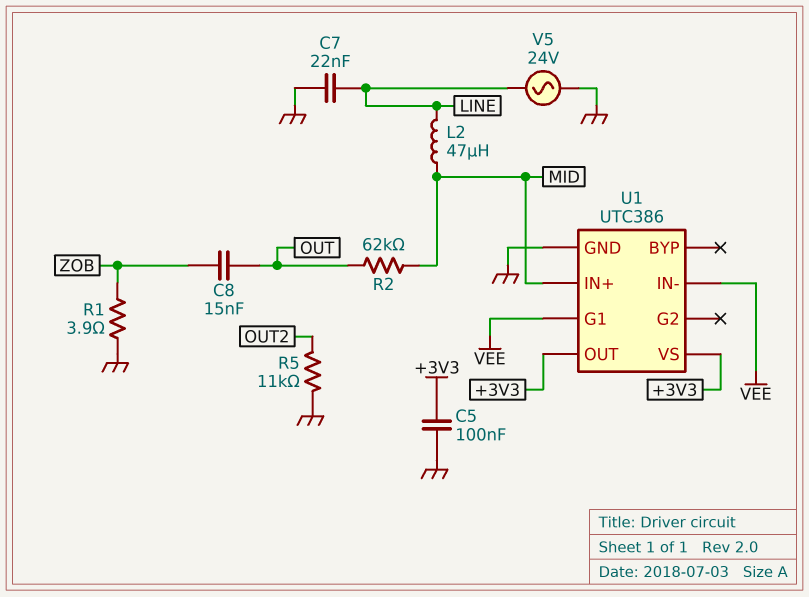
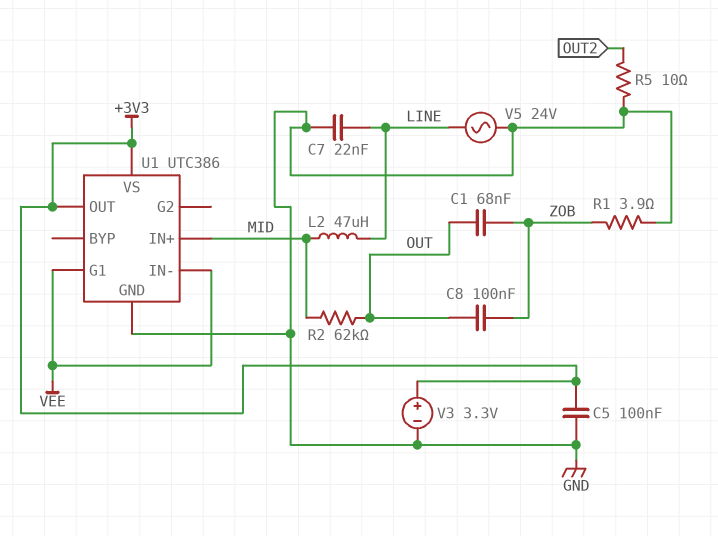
C1: none -> 68nF (OUT, ZOB)
C8: 15nF (OUT, ZOB) -> 100nF (OUT, ZOB)
R5: 11k (GND, OUT2) -> 10 (GND, OUT2)
V3: none -> 3.3V (plus +3V3, minus GND)

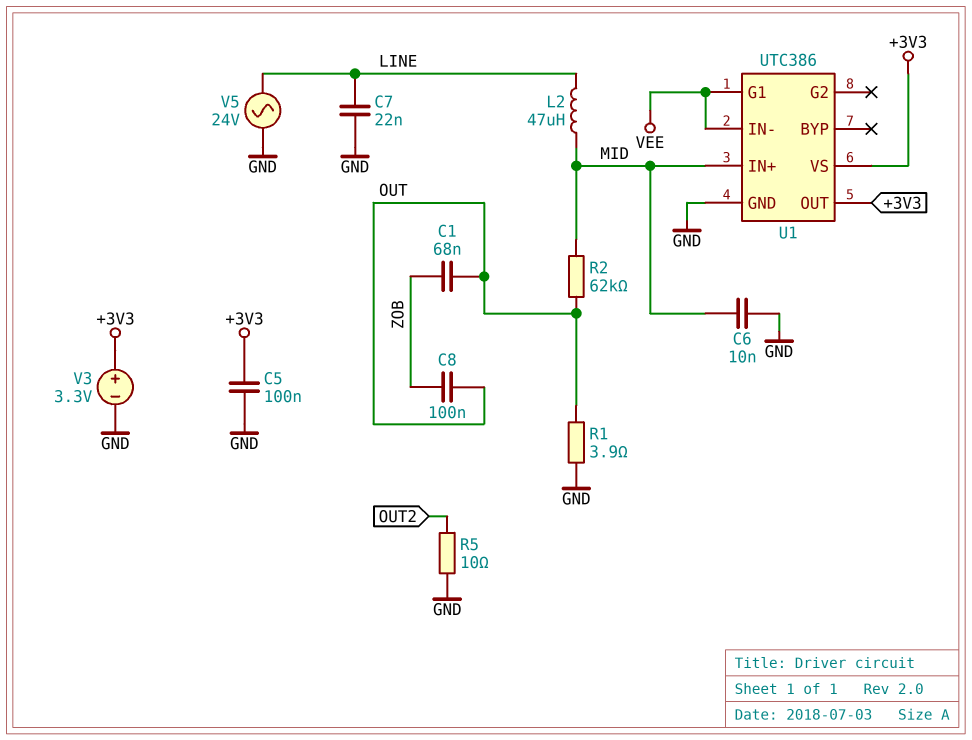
C6: none -> 10nF (GND, MID)
R1: 3.9 (GND, ZOB) -> 3.9 (GND, OUT)

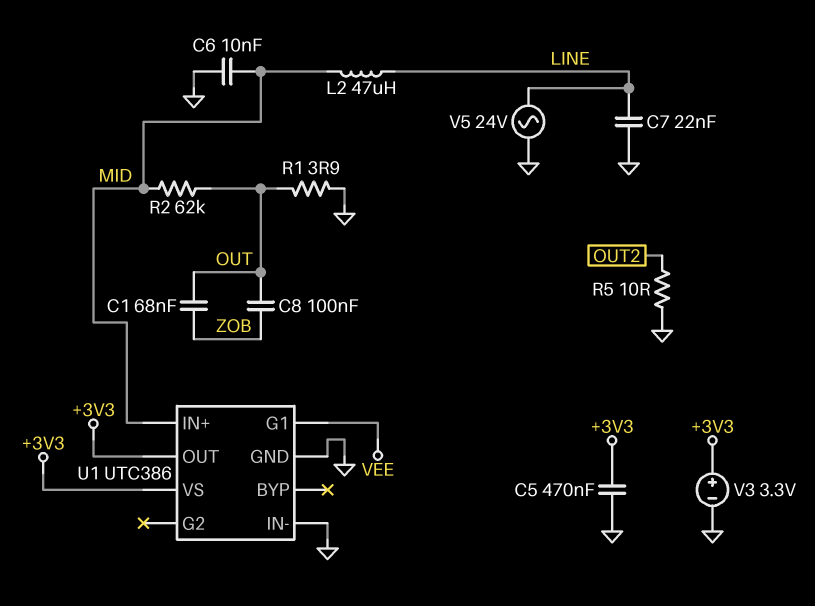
C5: 100nF (+3V3, GND) -> 470nF (+3V3, GND)
U1 pin IN-: VEE -> GND

